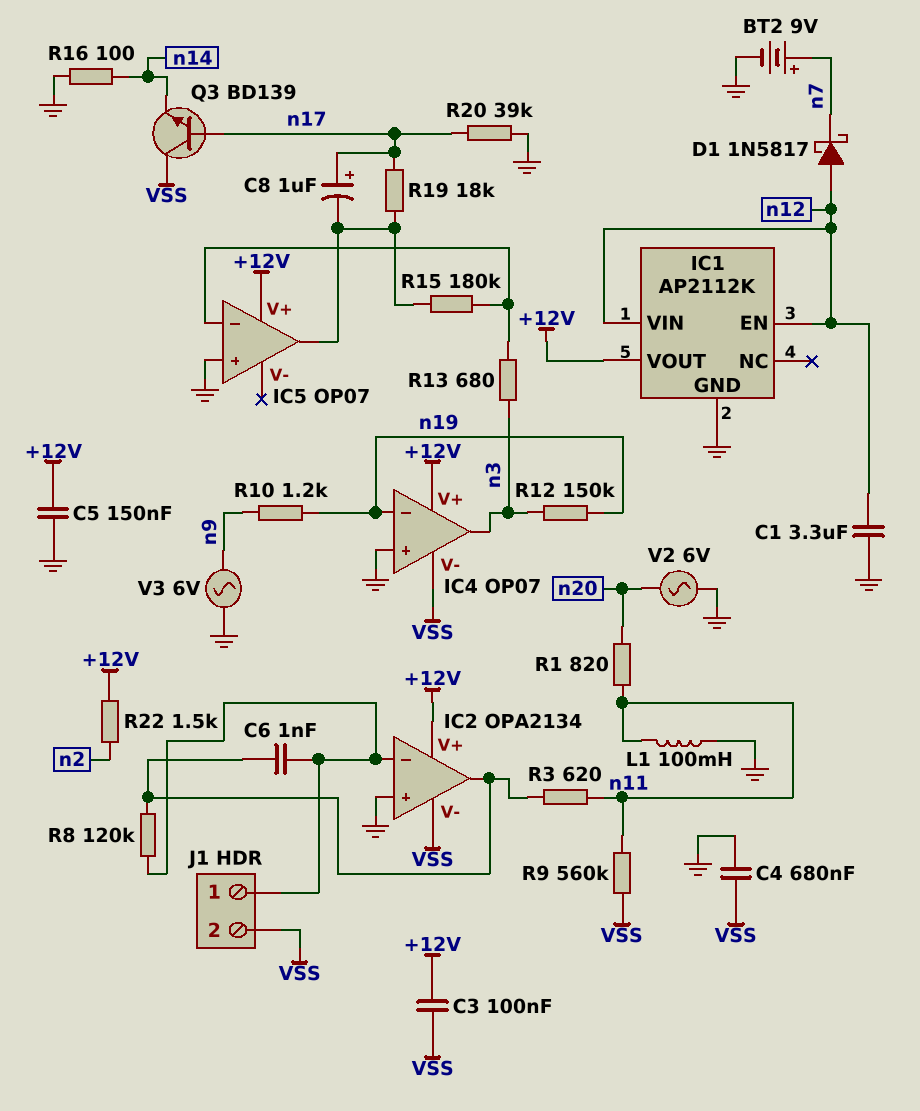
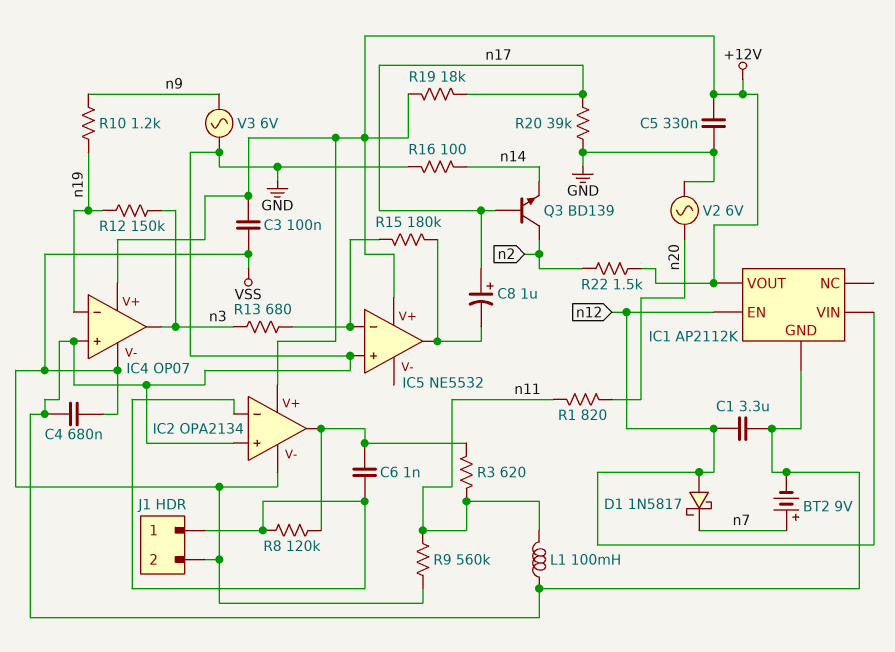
C5: 150nF (+12V, GND) -> 330nF (+12V, GND)
IC5: OP07 -> NE5532
Q3: NPN BD139 (B n17, C VSS, E n14) -> NPN BD139 (B n17, C n2, E n14)
R19: 18k (IC5/out, n17) -> 18k (+12V, n17)

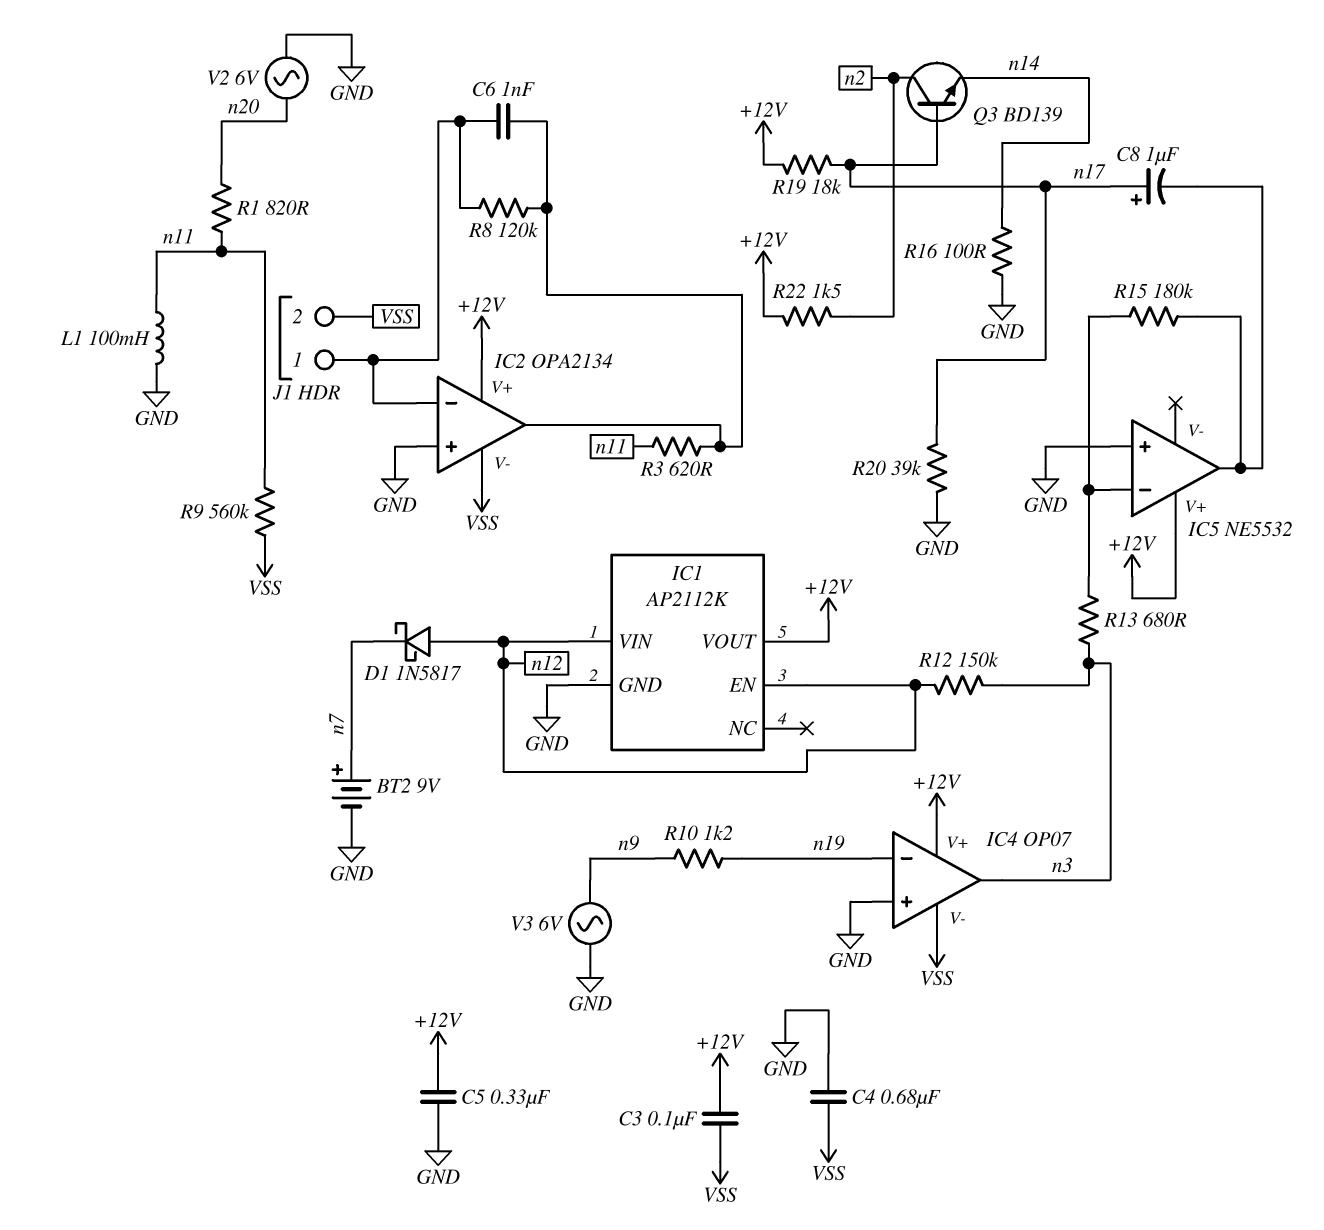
C1: 3.3uF (GND, n12) -> none
R12: 150k (n3, n19) -> 150k (n3, n12)

